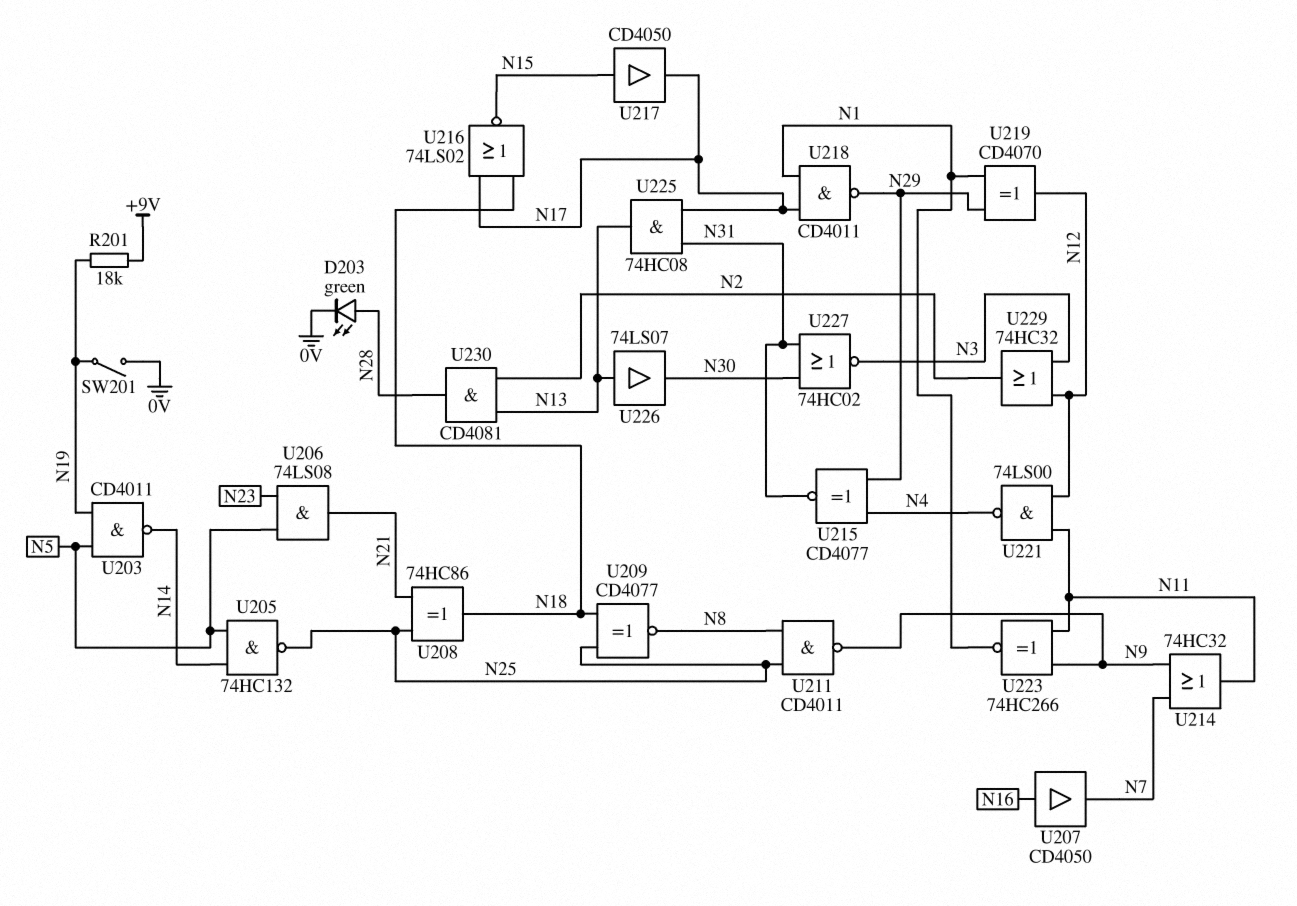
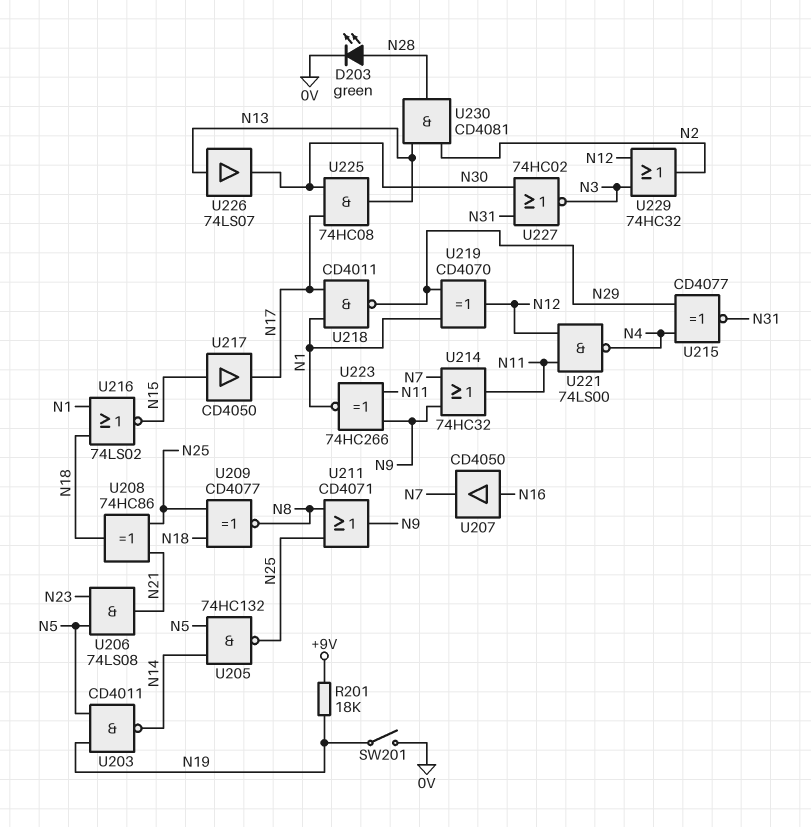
U211: NAND CD4011 (in N8, in N25, out N9) -> OR CD4071 (in N8, in N25, out N9)
U216: NOR 74LS02 (in N17, in N18, out N15) -> NOR 74LS02 (in N1, in N18, out N15)
U225: AND 74HC08 (in N17, in N31, out N13) -> AND 74HC08 (in N17, in N30, out N13)

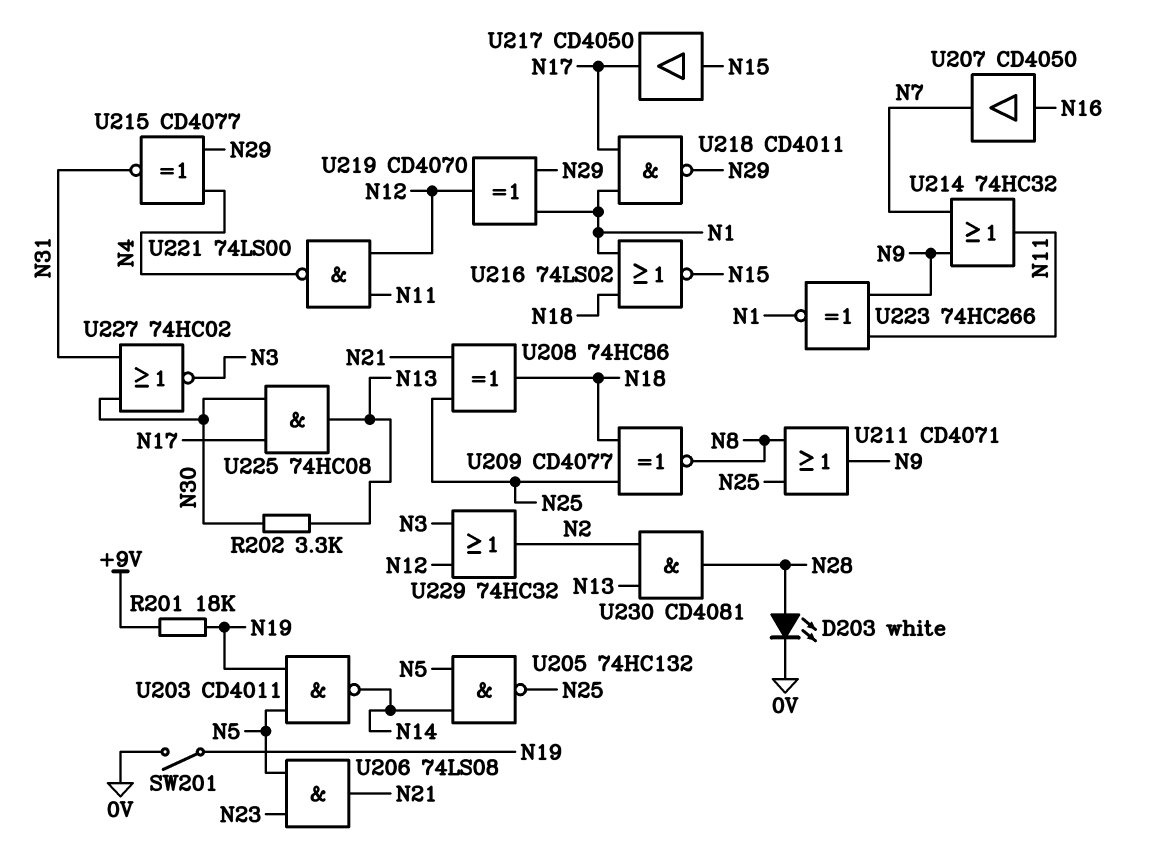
D203: LED green (A N28, K 0V) -> LED white (A N28, K 0V)
R202: none -> 3.3k (N13, N30)
U226: buffer 74LS07 (in N13, out N30) -> none

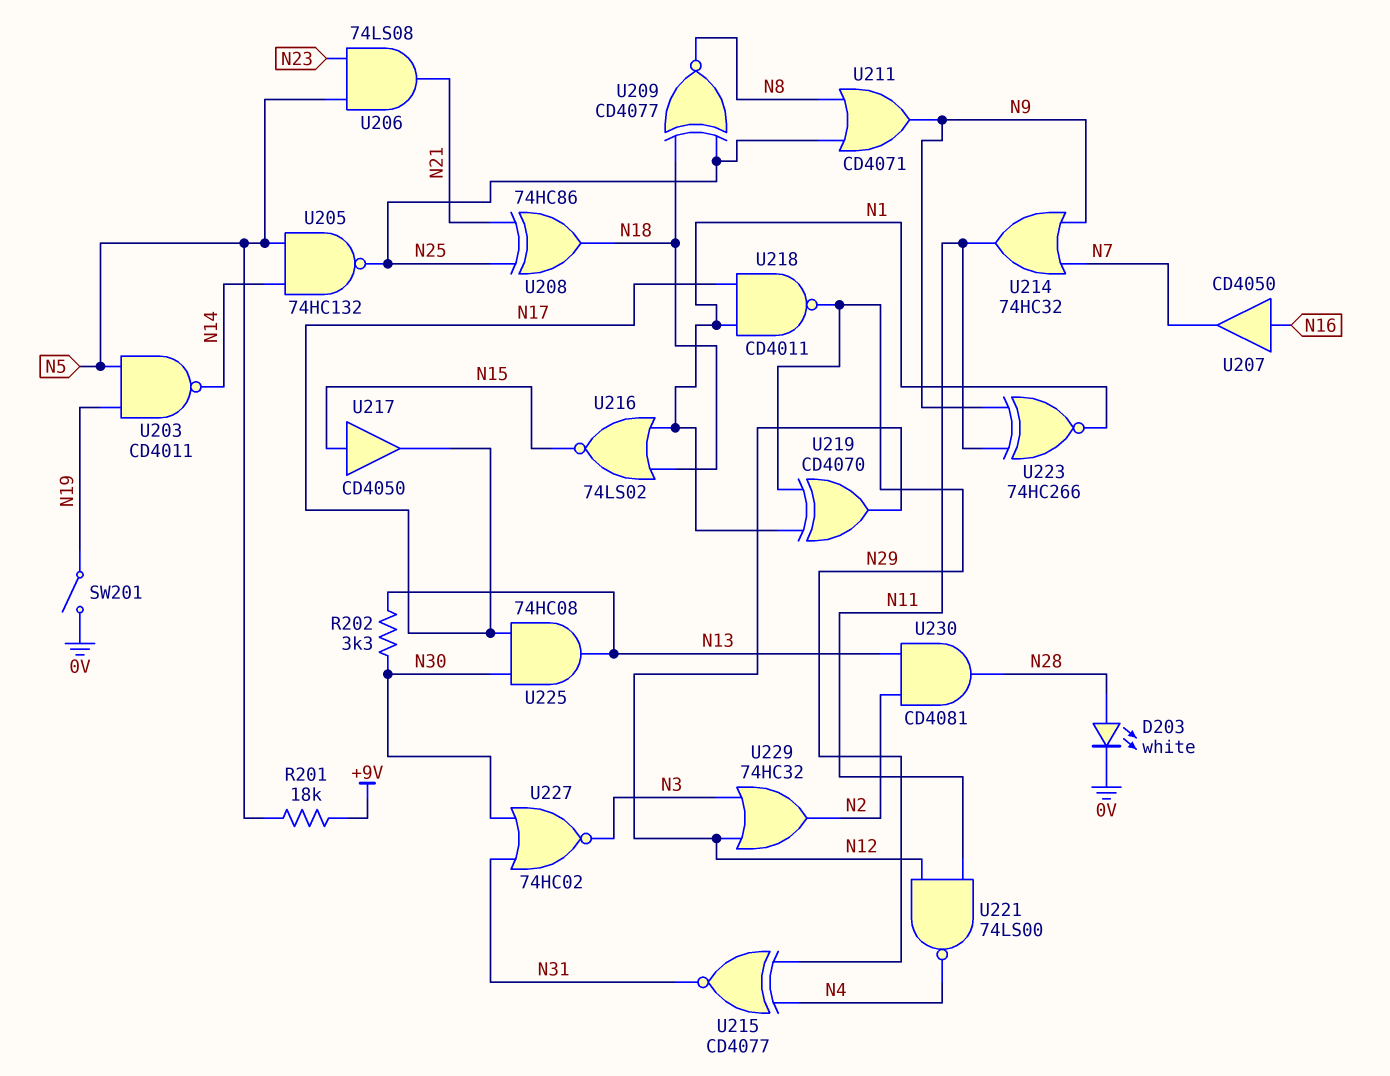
R201: 18k (+9V, N19) -> 18k (+9V, N5)

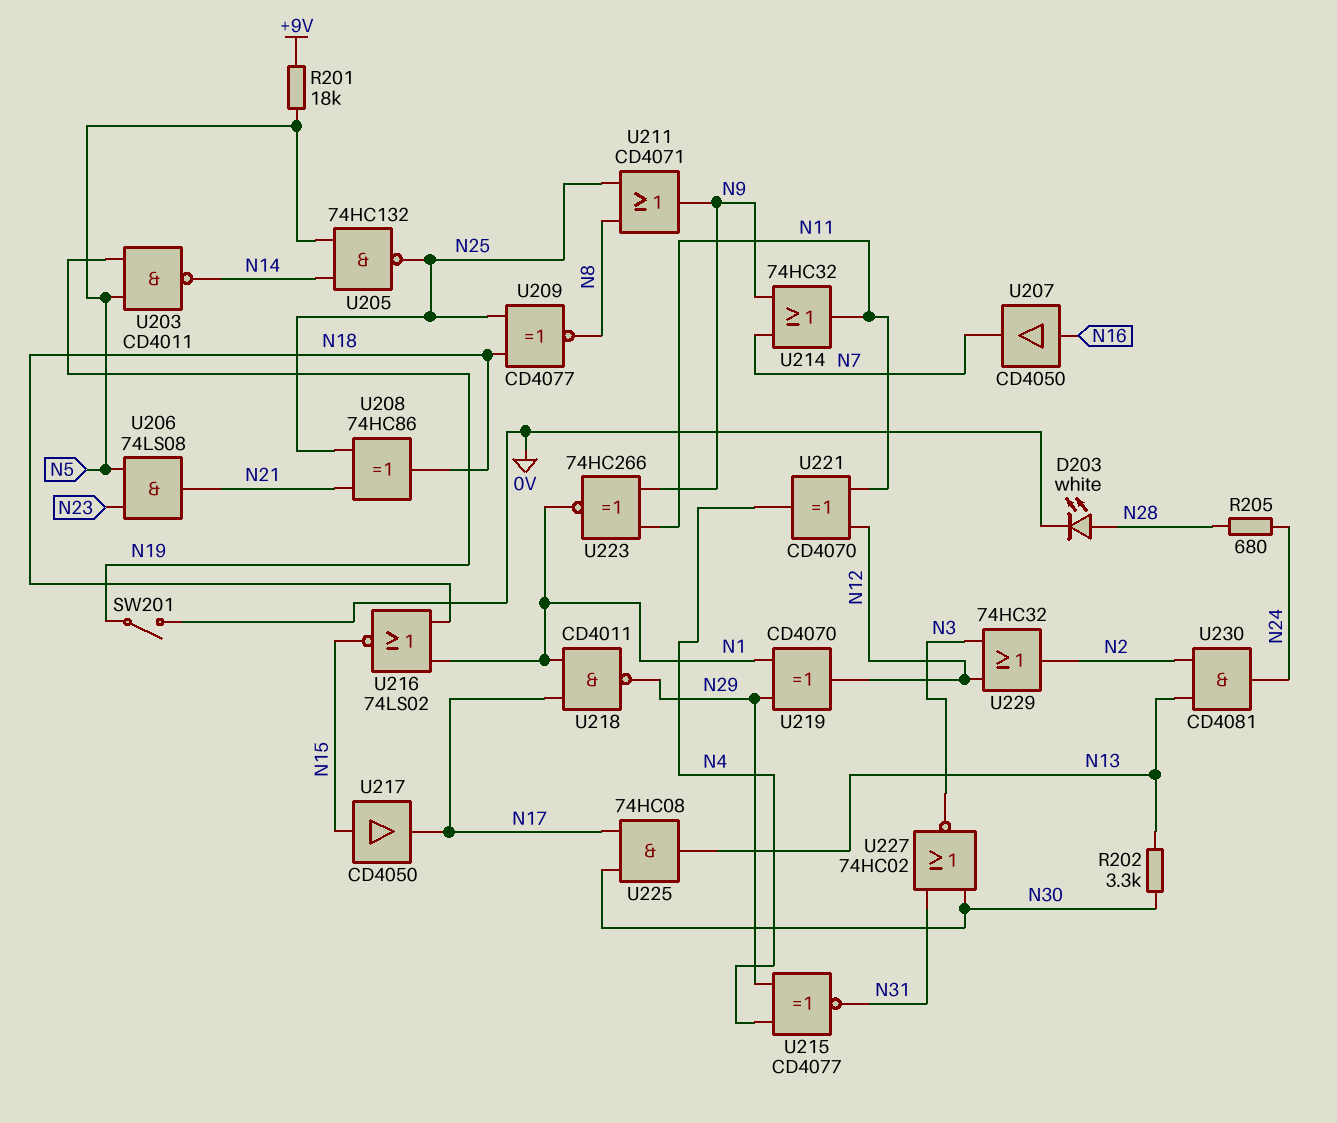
R205: none -> 680 (N24, N28)
U221: NAND 74LS00 (in N11, in N12, out N4) -> XOR CD4070 (in N11, in N12, out N4)
U230: AND CD4081 (in N2, in N13, out N28) -> AND CD4081 (in N2, in N13, out N24)

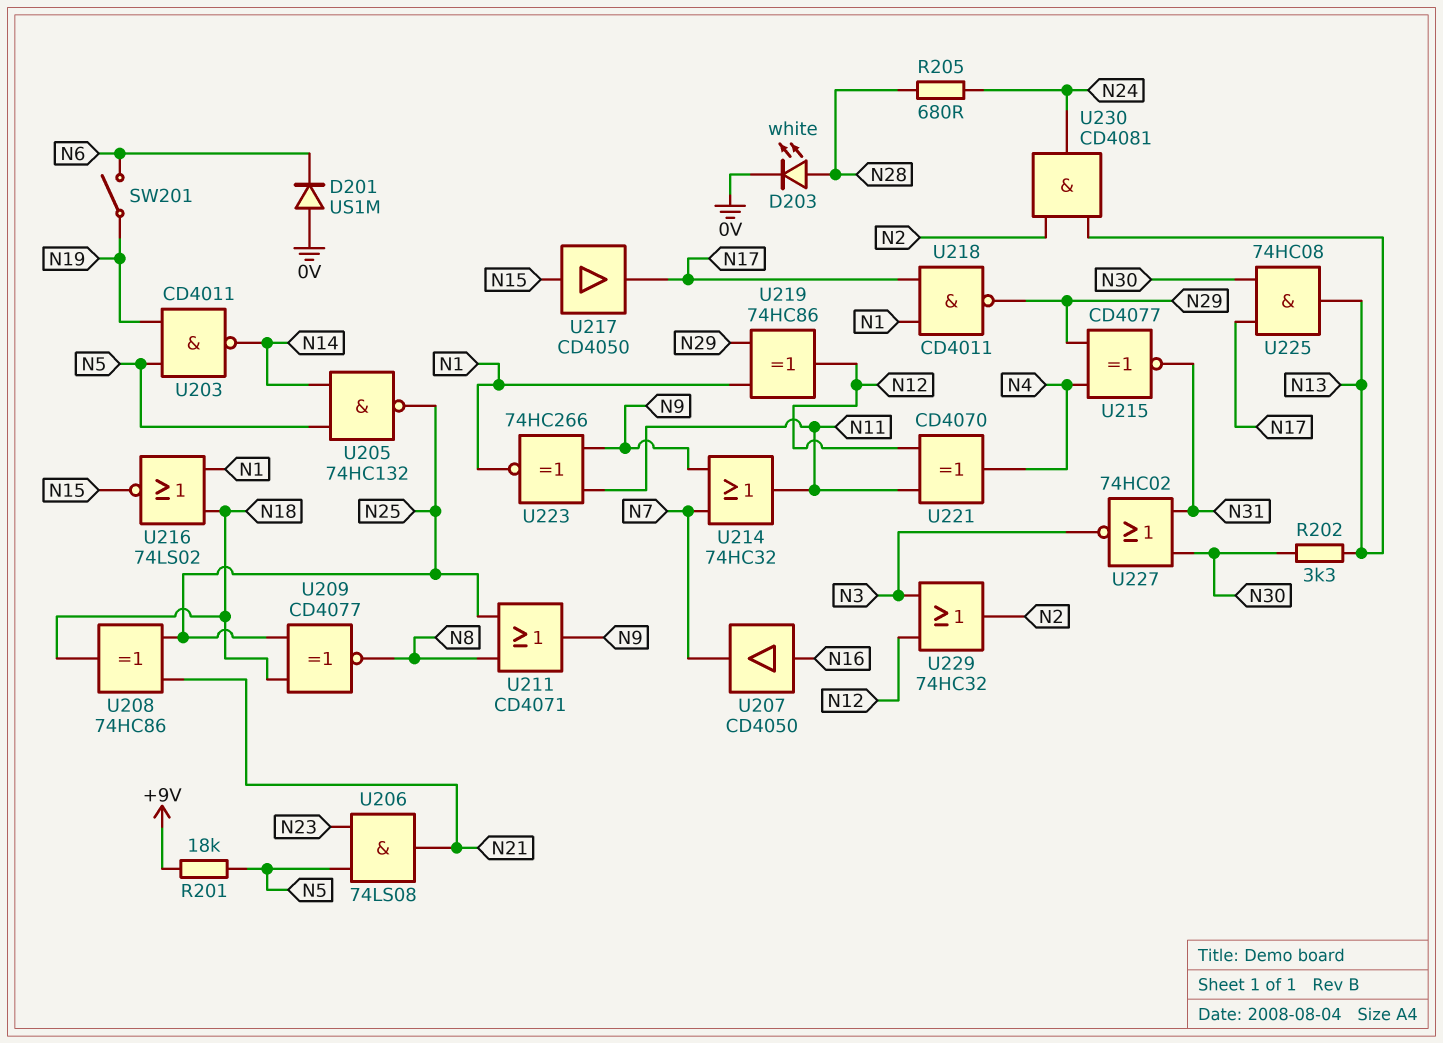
D201: none -> diode US1M (A 0V, K N6)
SW201: switch (0V, N19) -> switch (N6, N19)
U219: XOR CD4070 (in N1, in N29, out N12) -> XOR 74HC86 (in N1, in N29, out N12)

